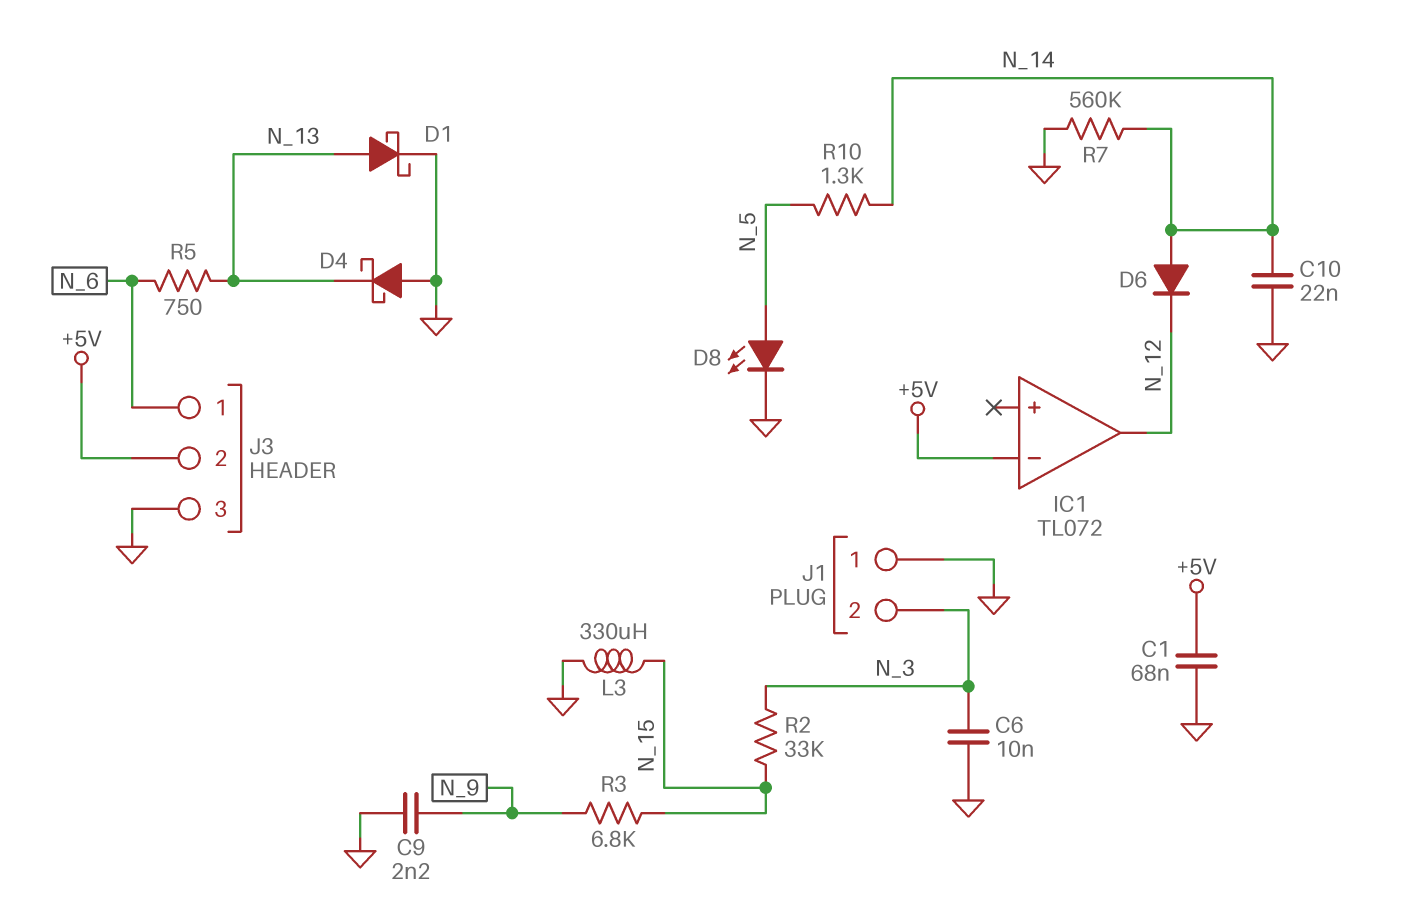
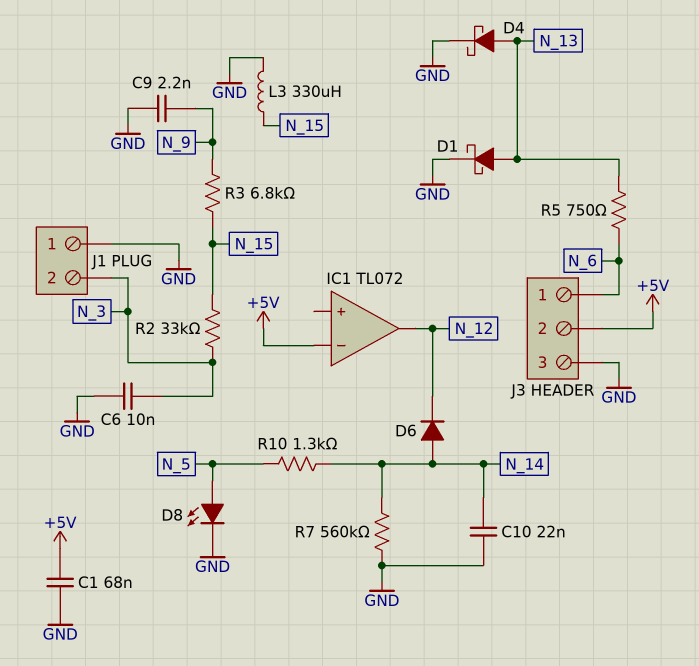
D4: schottky (A GND, K N_13) -> schottky (A N_13, K GND)

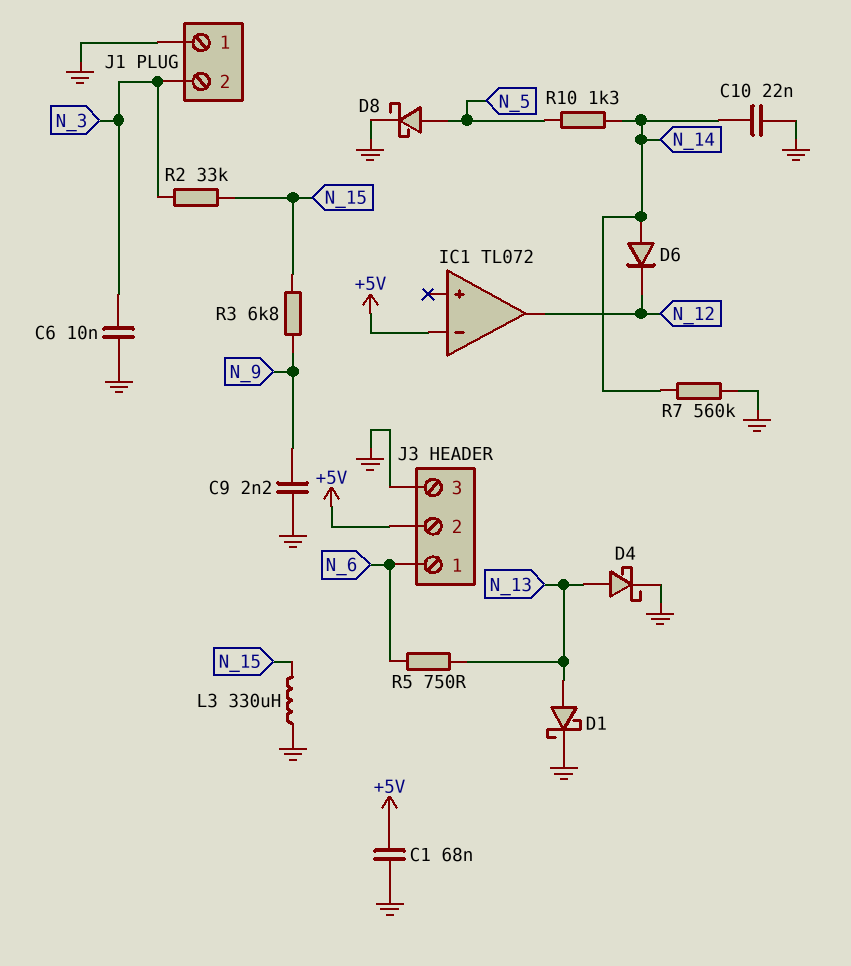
D8: LED (A N_5, K GND) -> schottky (A N_5, K GND)

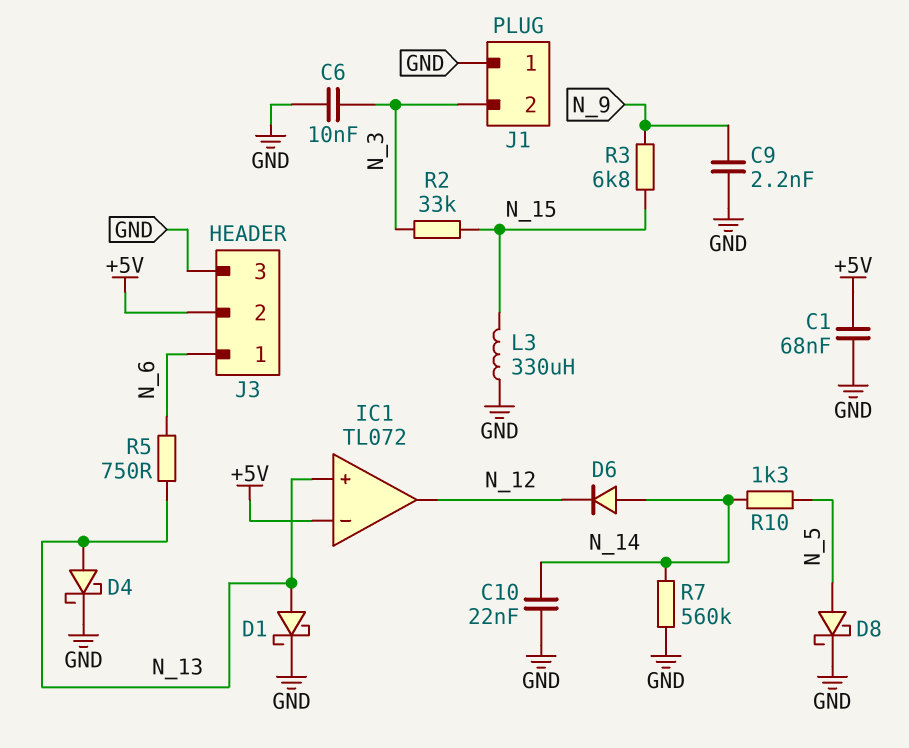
IC1 pin in+: none -> N_13

